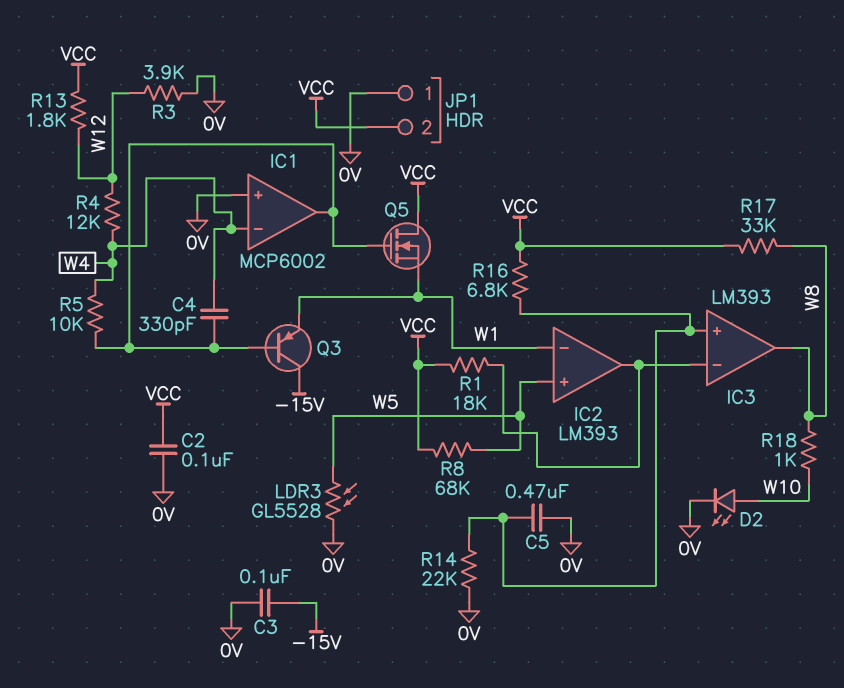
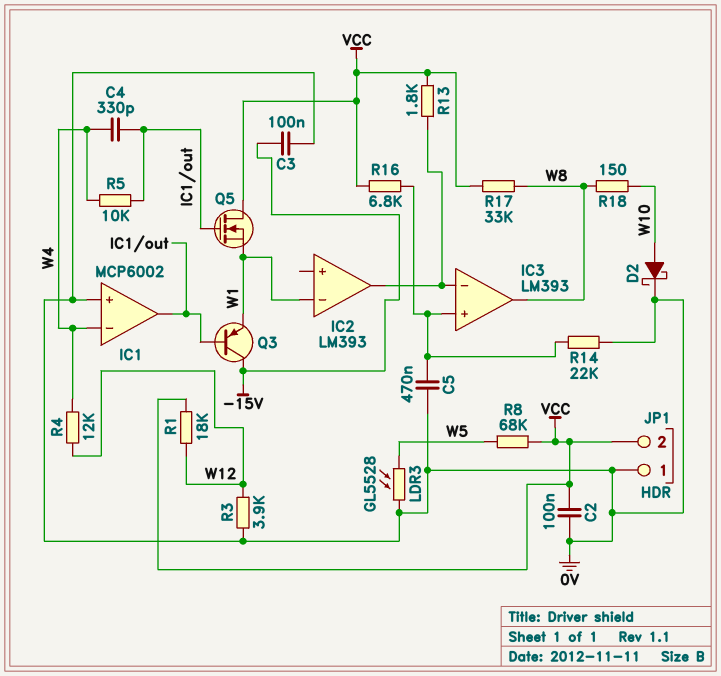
D2: LED (A W10, K 0V) -> schottky (A W10, K 0V)
IC2 pin in+: W5 -> none
R1: 18k (IC2/out, VCC) -> 18k (VCC, W12)
R13: 1.8k (VCC, W12) -> 1.8k (IC2/out, VCC)
R18: 1k (W8, W10) -> 150 (W8, W10)

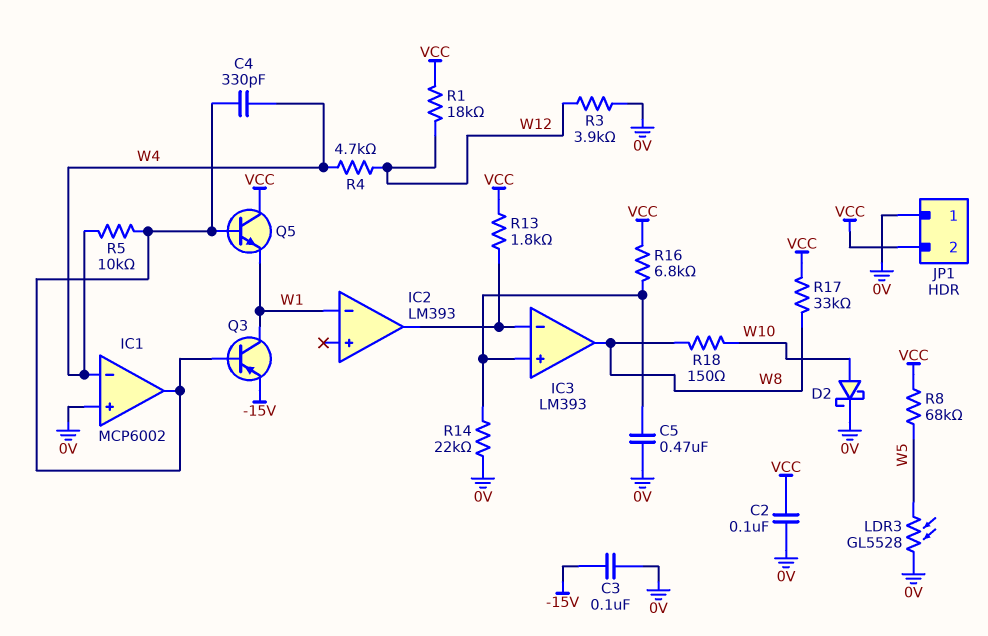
Q3: PNP (B IC1/out, C -15V, E W1) -> PNP (B IC1/out, C W1, E -15V)
Q5: NMOS (G IC1/out, D VCC, S W1) -> NPN (B IC1/out, C VCC, E W1)
R4: 12k (W4, W12) -> 4.7k (W4, W12)

